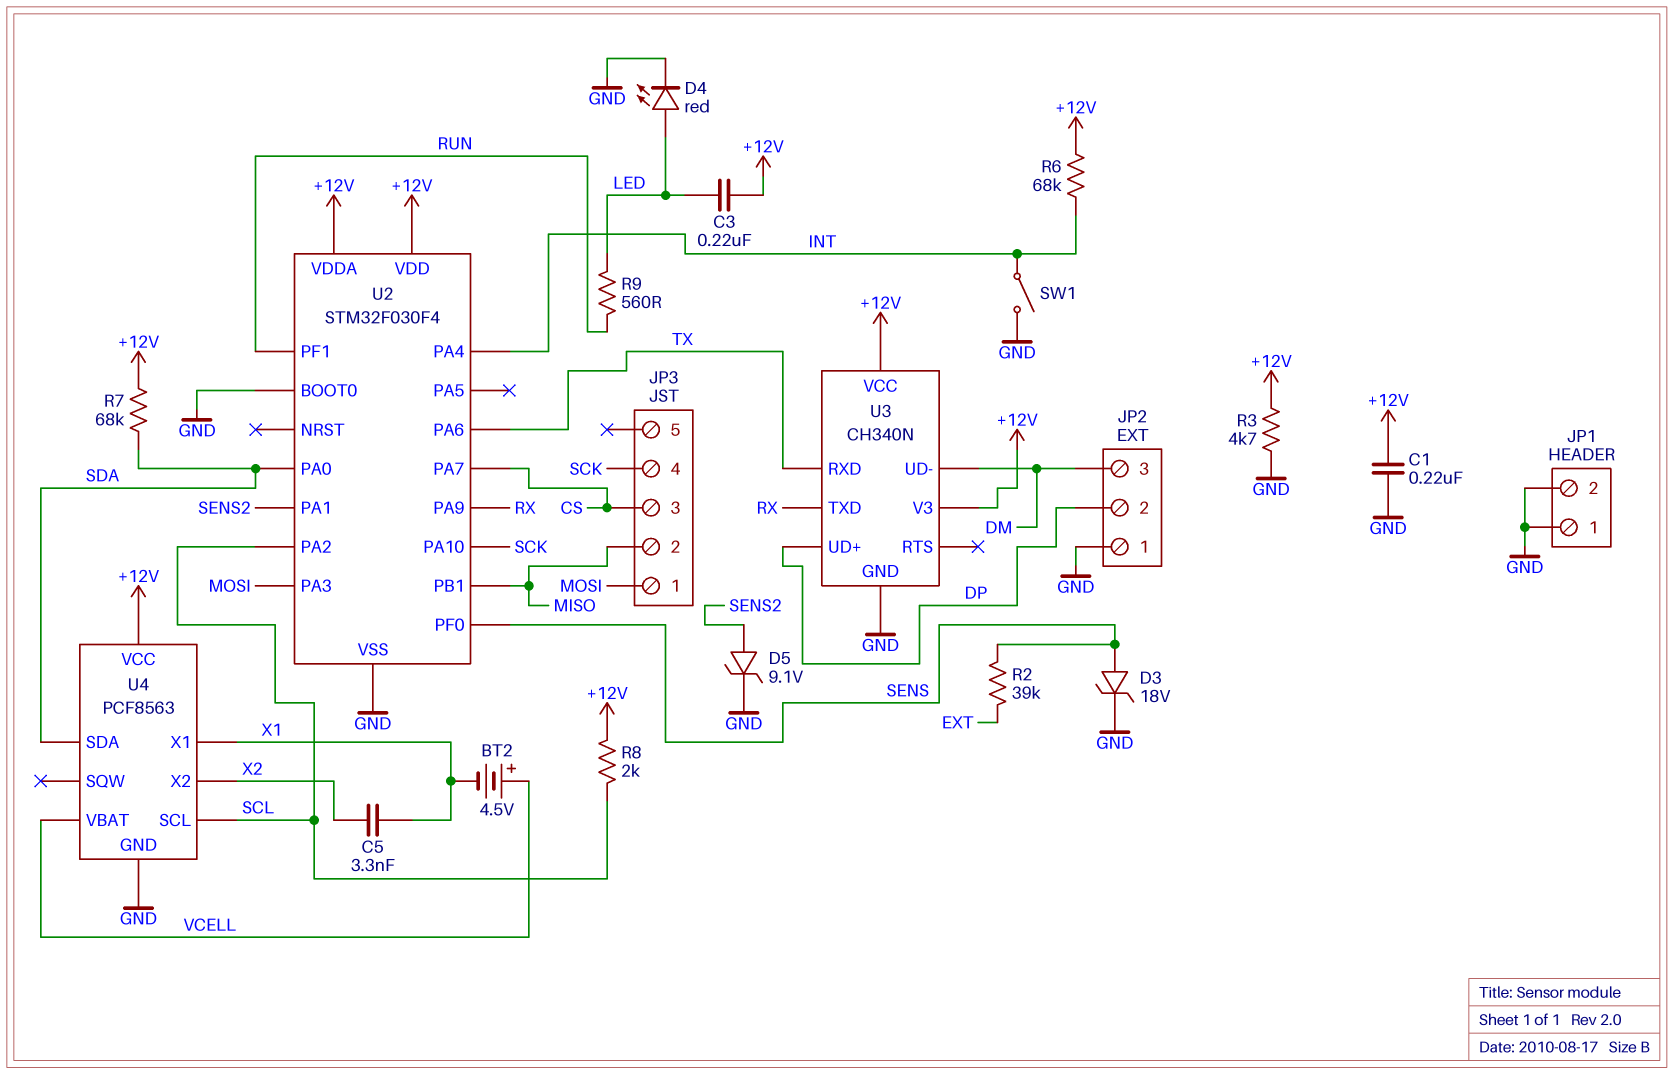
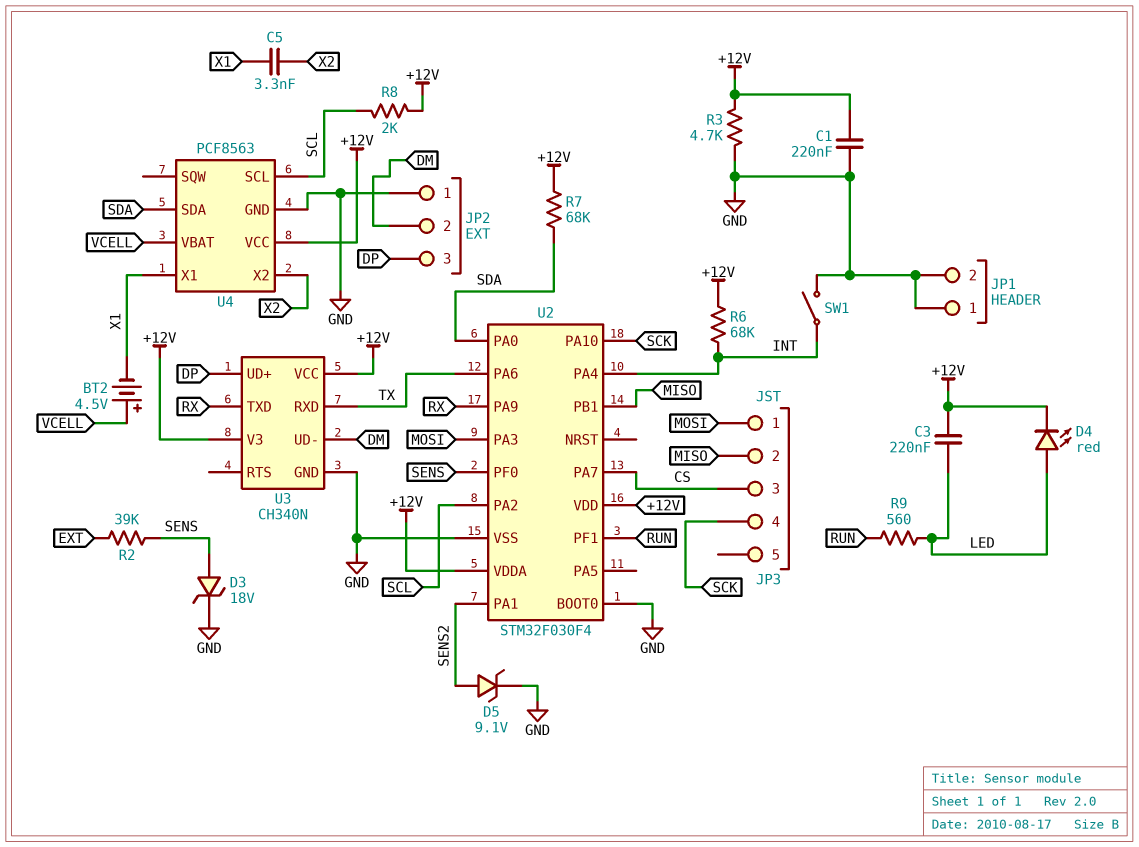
D4: LED red (A LED, K GND) -> LED red (A LED, K +12V)
JP2 pin 2: DP -> DM
JP2 pin 3: DM -> DP

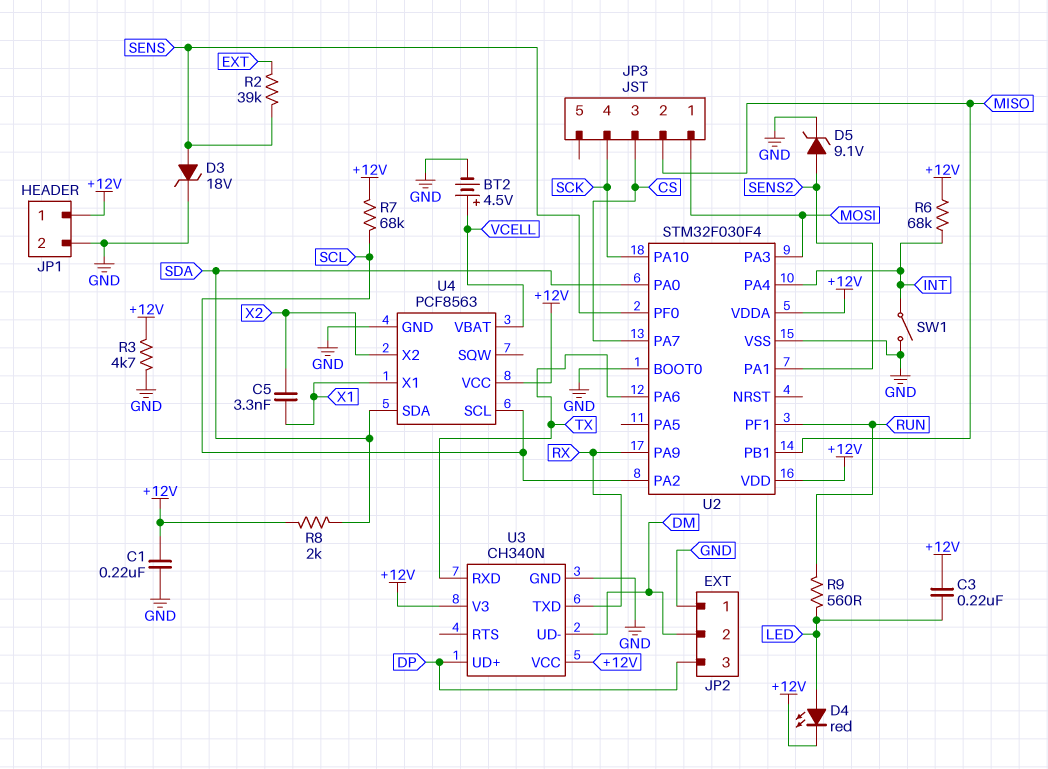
BT2: 4.5V (plus VCELL, minus X1) -> 4.5V (plus VCELL, minus GND)
JP1 pin 1: GND -> +12V
R7: 68k (+12V, SDA) -> 68k (+12V, SCL)
R8: 2k (+12V, SCL) -> 2k (+12V, SDA)

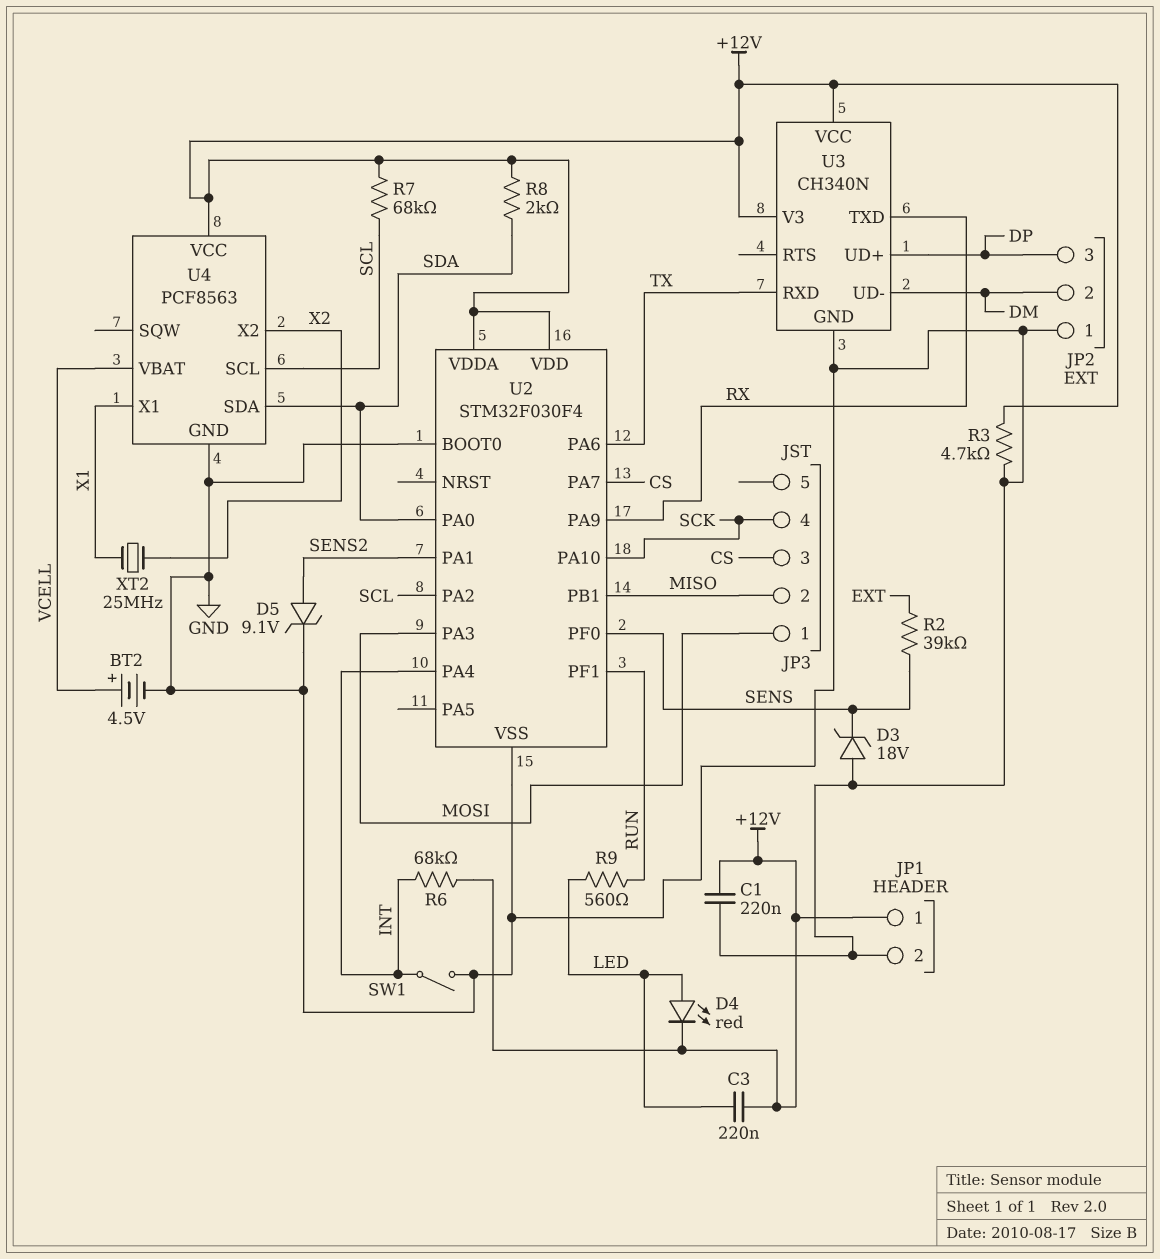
C5: 3.3nF (X1, X2) -> none
D3: zener 18V (A SENS, K GND) -> zener 18V (A GND, K SENS)
XT2: none -> 25MHz (X1, X2)

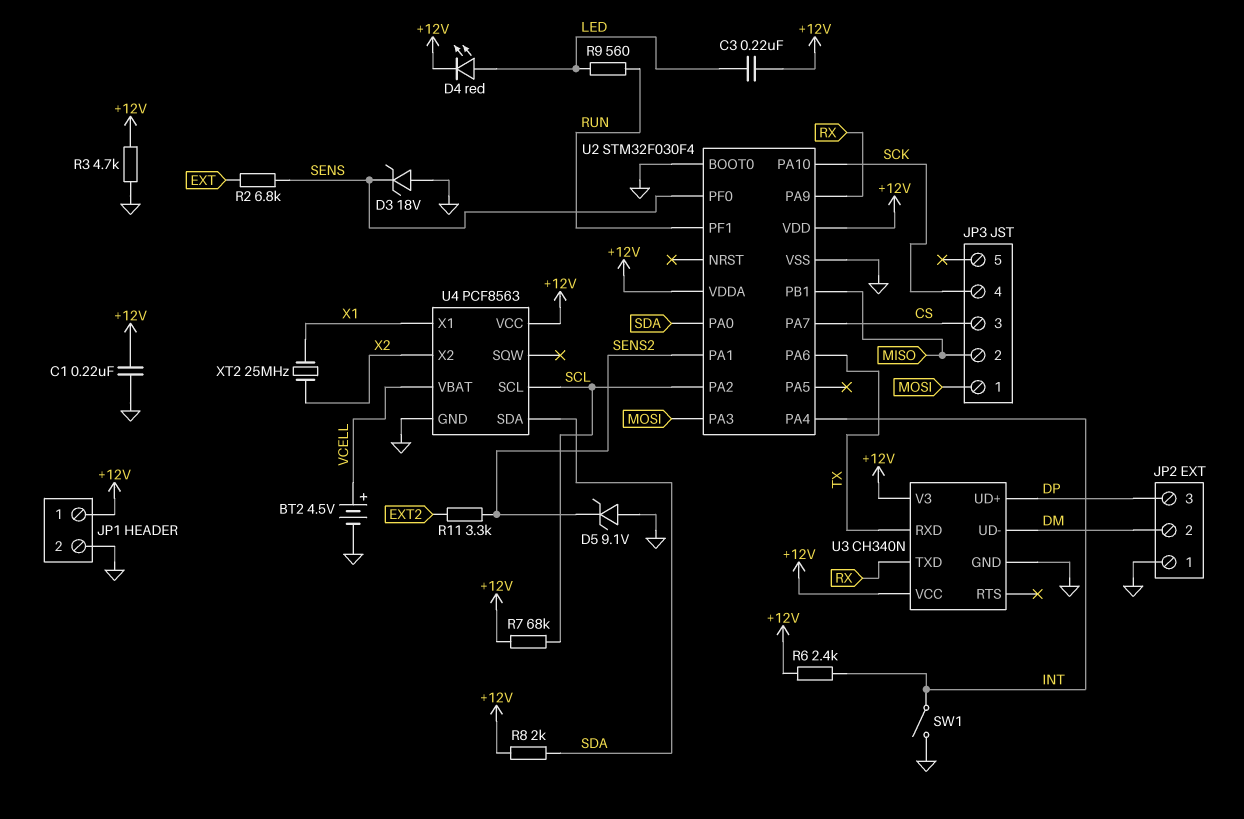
D5: zener 9.1V (A SENS2, K GND) -> zener 9.1V (A GND, K SENS2)
R2: 39k (EXT, SENS) -> 6.8k (EXT, SENS)
R6: 68k (+12V, INT) -> 2.4k (+12V, INT)
R11: none -> 3.3k (EXT2, SENS2)

